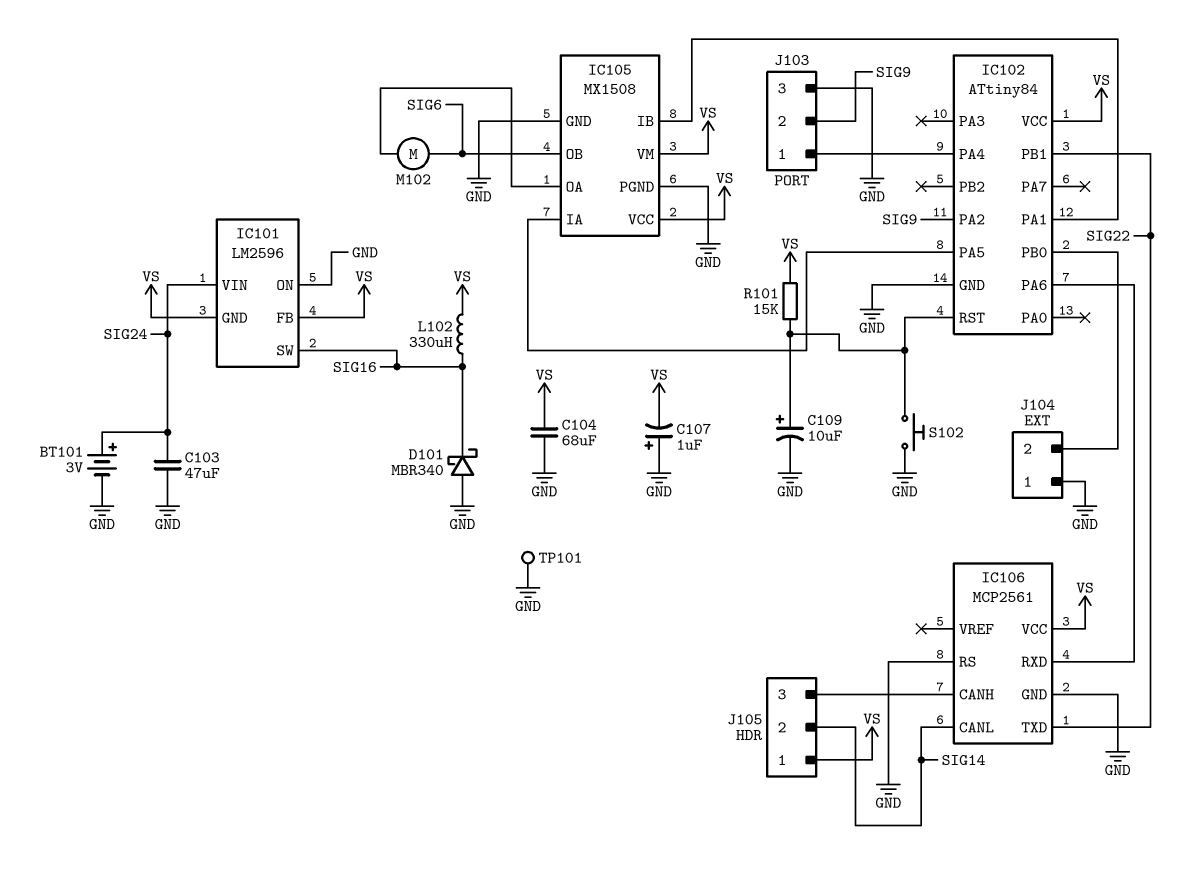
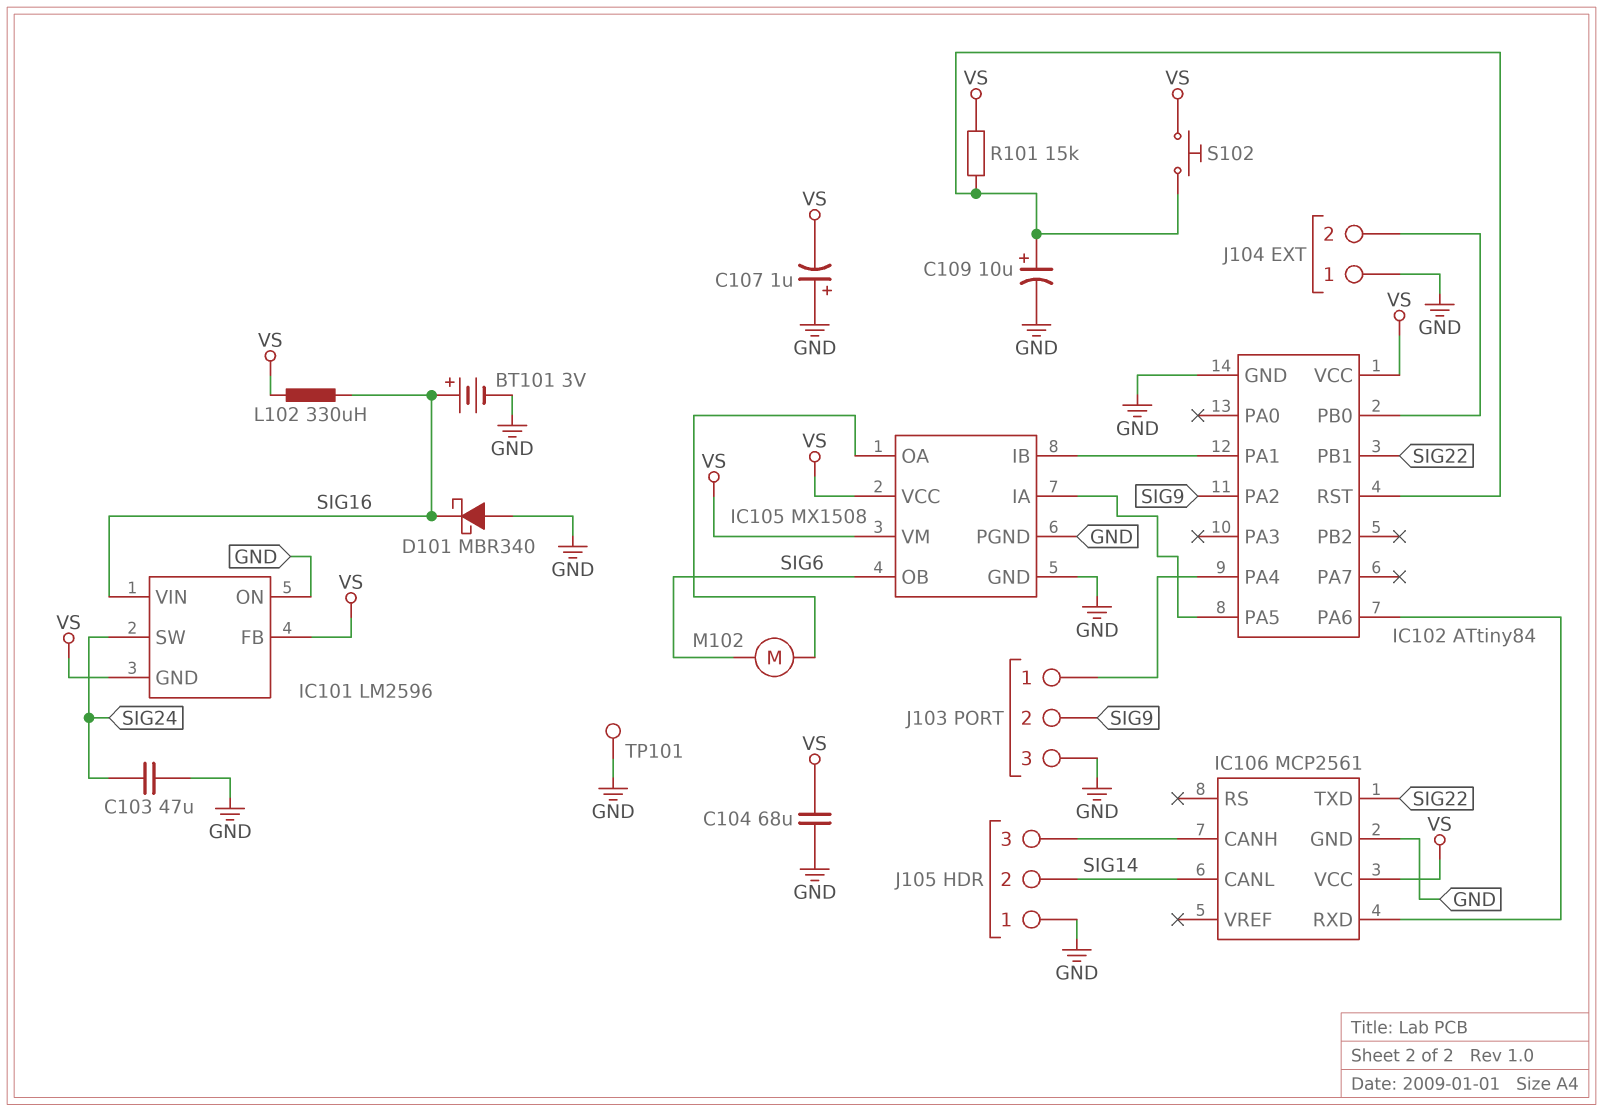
BT101: 3V (plus SIG24, minus GND) -> 3V (plus SIG16, minus GND)
IC101 pin SW: SIG16 -> SIG24
IC101 pin VIN: SIG24 -> SIG16
IC106 pin RS: GND -> none
J105 pin 1: VS -> GND
S102: button (GND, IC102/RST) -> button (IC102/RST, VS)

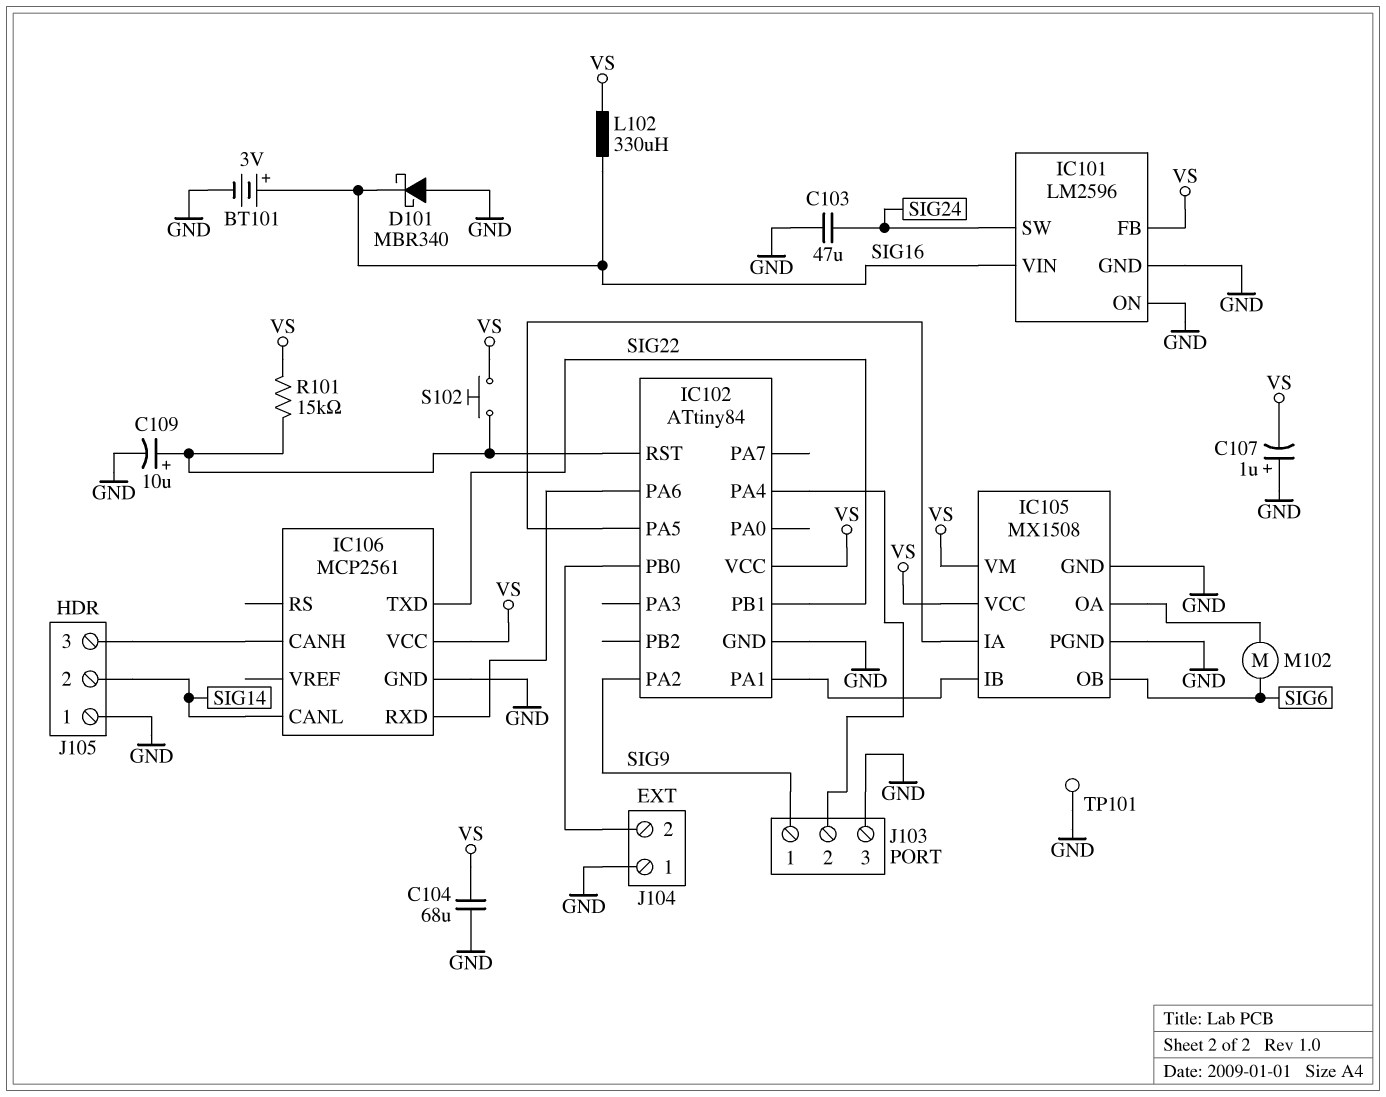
IC101 pin GND: VS -> GND
J103 pin 1: IC102/PA4 -> SIG9
J103 pin 2: SIG9 -> IC102/PA4

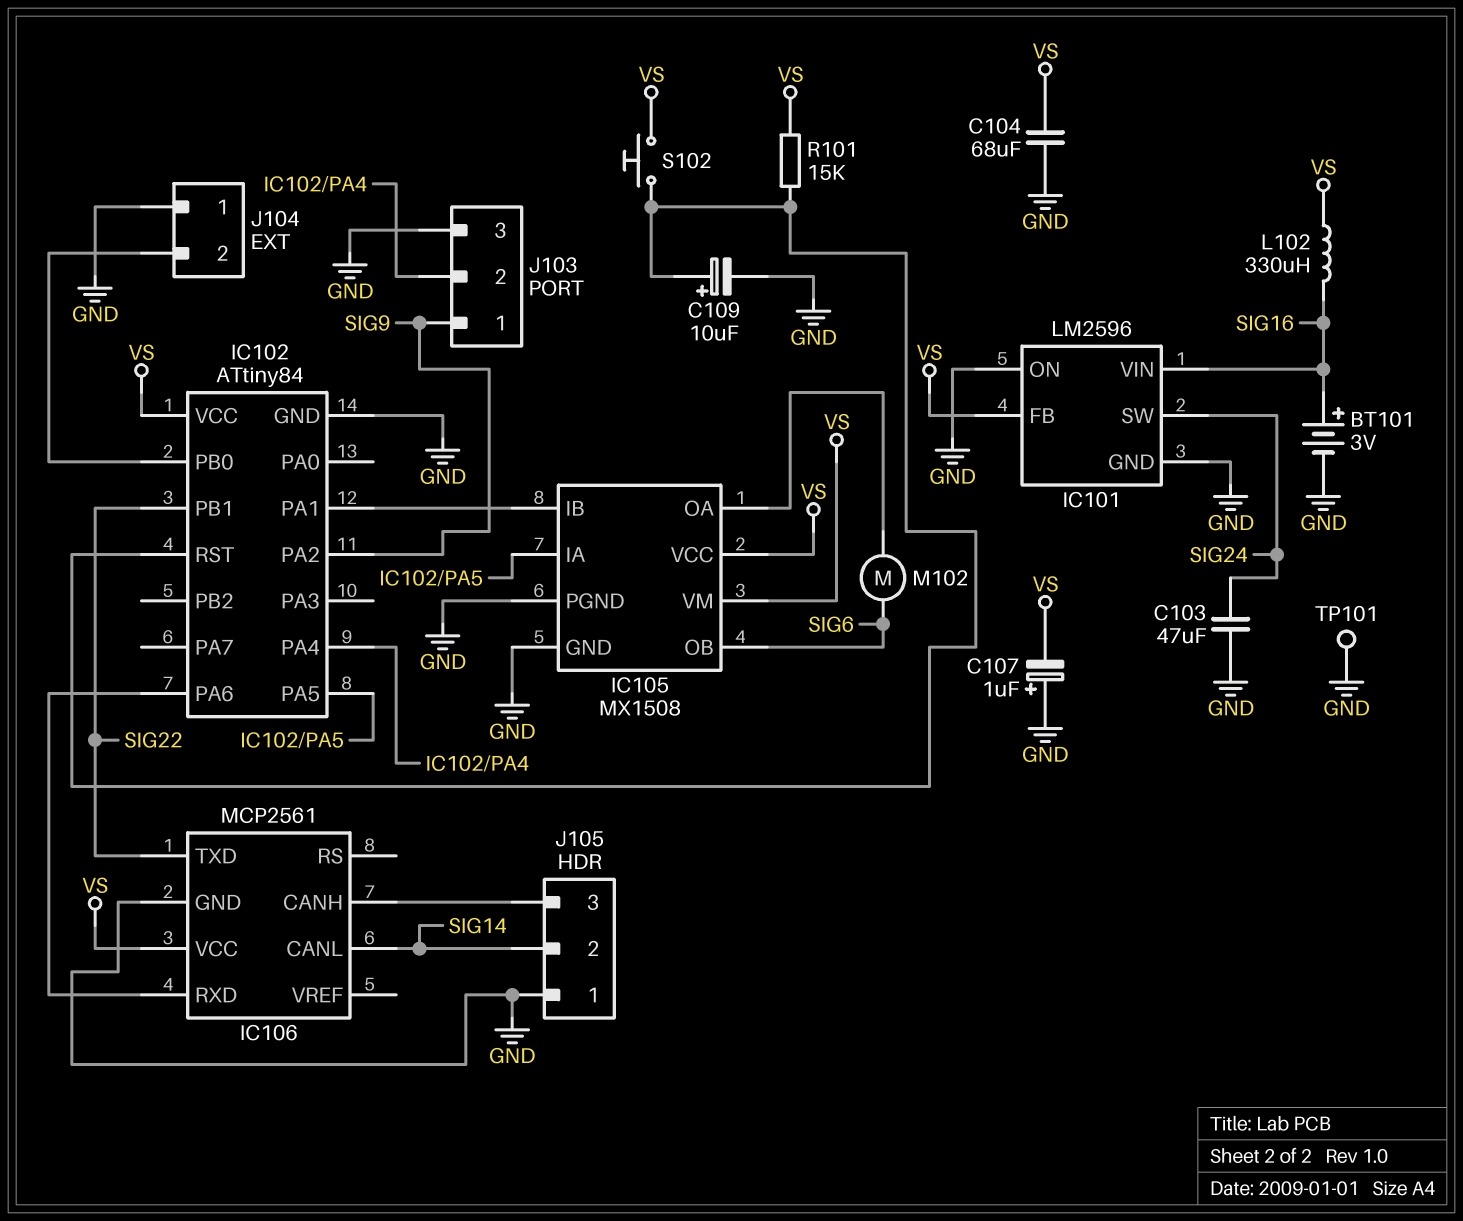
D101: schottky MBR340 (A GND, K SIG16) -> none

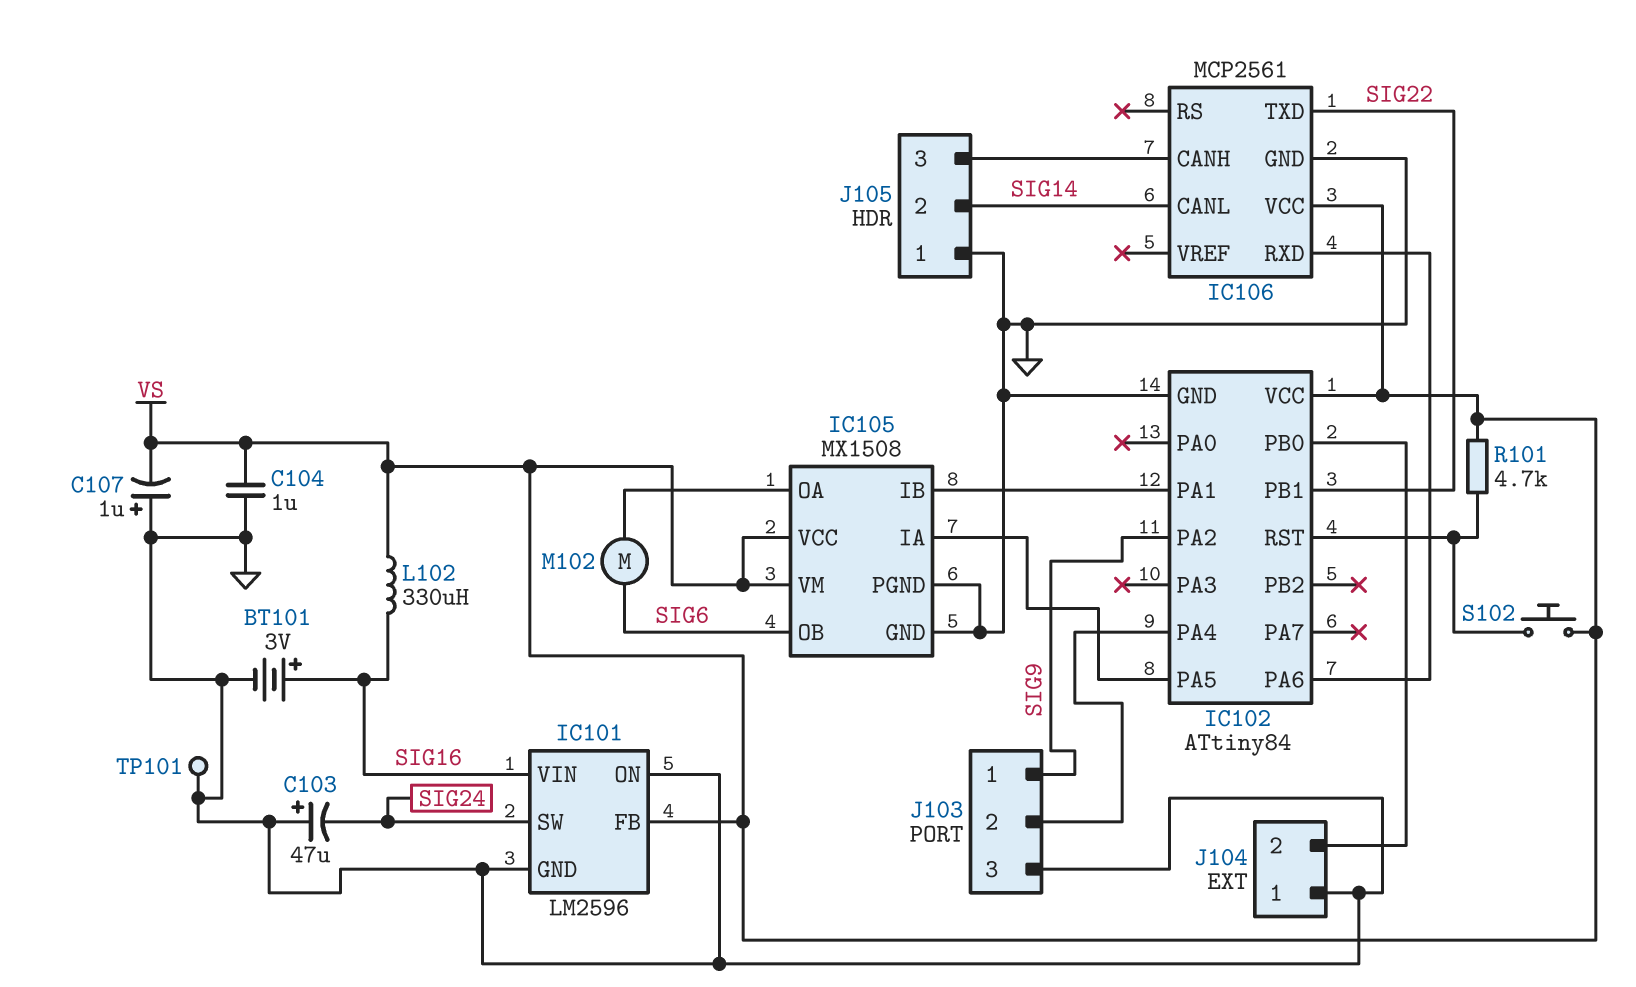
C103: 47uF (GND, SIG24) -> 47uF (plus GND, minus SIG24)
C104: 68uF (GND, VS) -> 1uF (GND, VS)
C109: 10uF (plus IC102/RST, minus GND) -> none
R101: 15k (IC102/RST, VS) -> 4.7k (IC102/RST, VS)

